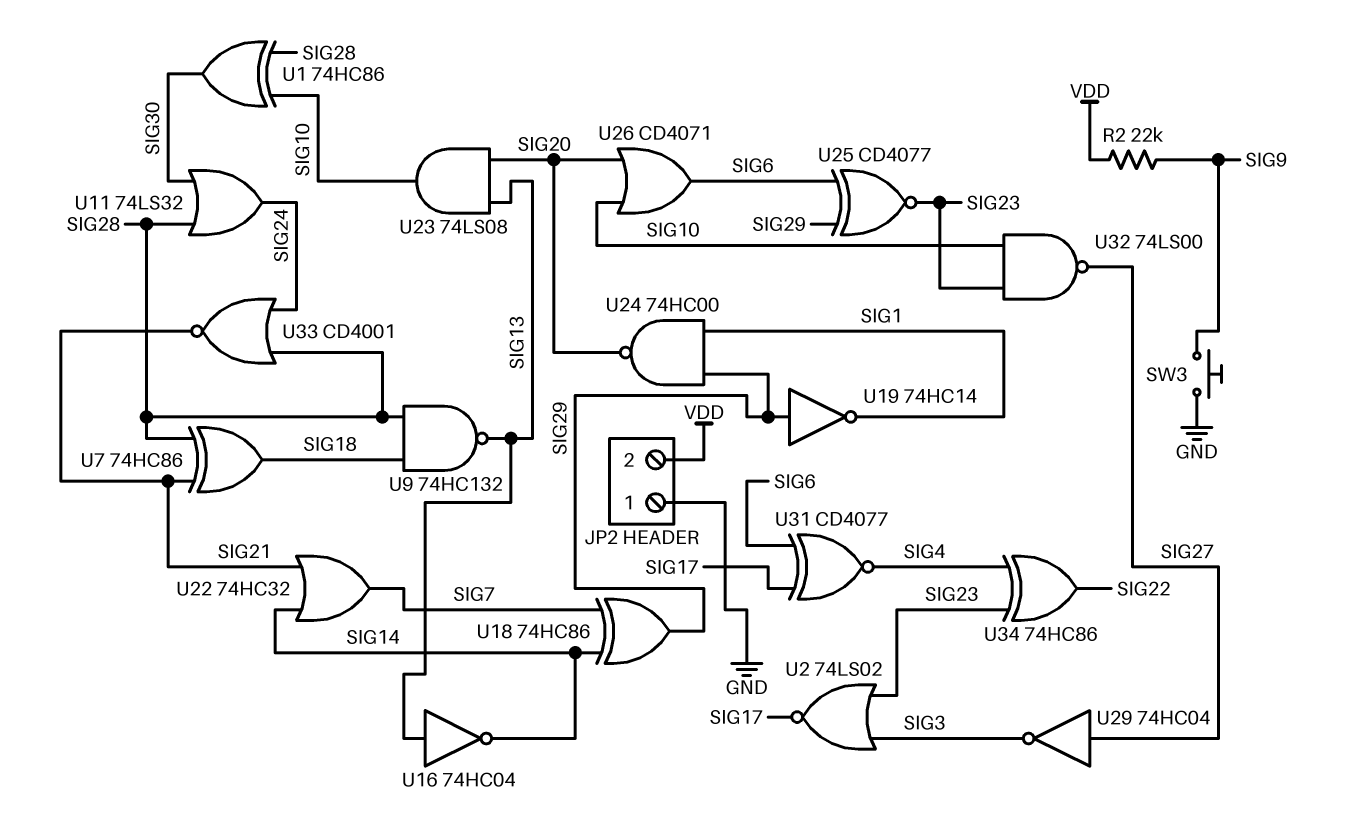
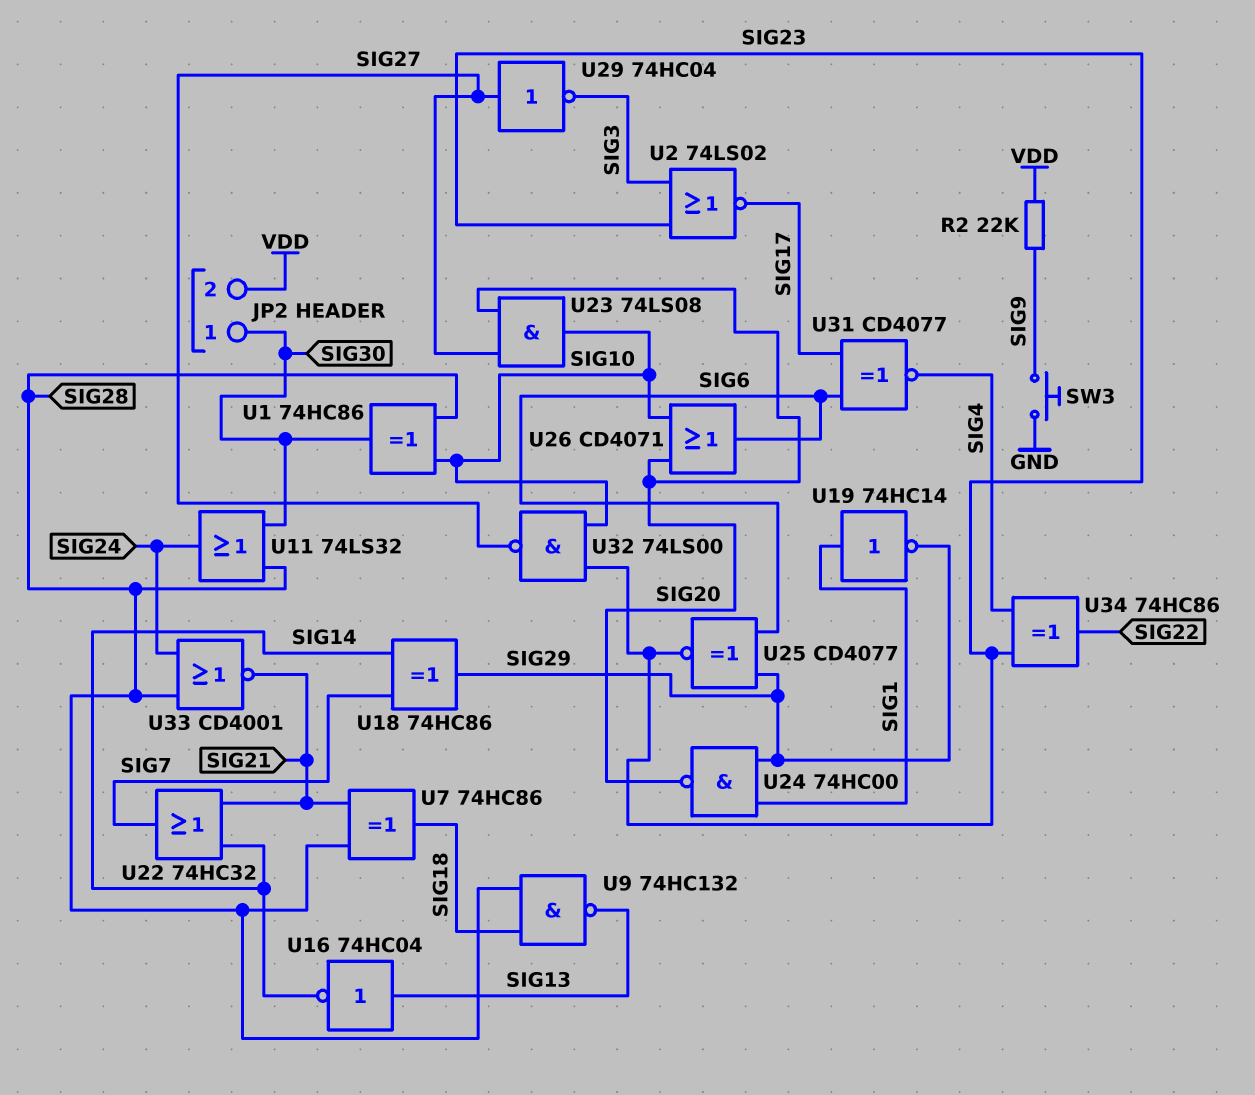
JP2 pin 1: GND -> SIG30
U19: NOT 74HC14 (in SIG29, out SIG1) -> NOT 74HC14 (in SIG1, out SIG29)
U23: AND 74LS08 (in SIG13, in SIG20, out SIG10) -> AND 74LS08 (in SIG20, in SIG27, out SIG10)

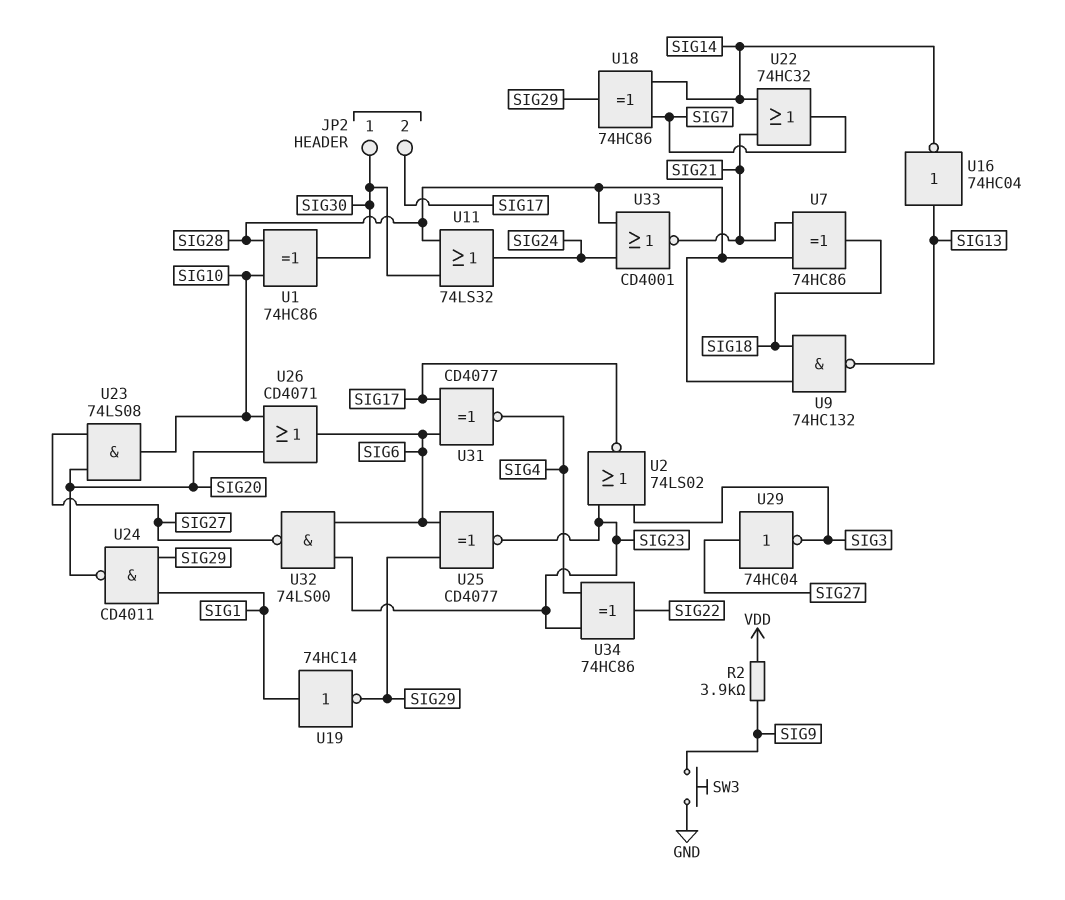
JP2 pin 2: VDD -> SIG17
R2: 22k (SIG9, VDD) -> 3.9k (SIG9, VDD)
U24: NAND 74HC00 (in SIG1, in SIG29, out SIG20) -> NAND CD4011 (in SIG1, in SIG29, out SIG20)
U32: NAND 74LS00 (in SIG10, in SIG23, out SIG27) -> NAND 74LS00 (in SIG6, in SIG23, out SIG27)

